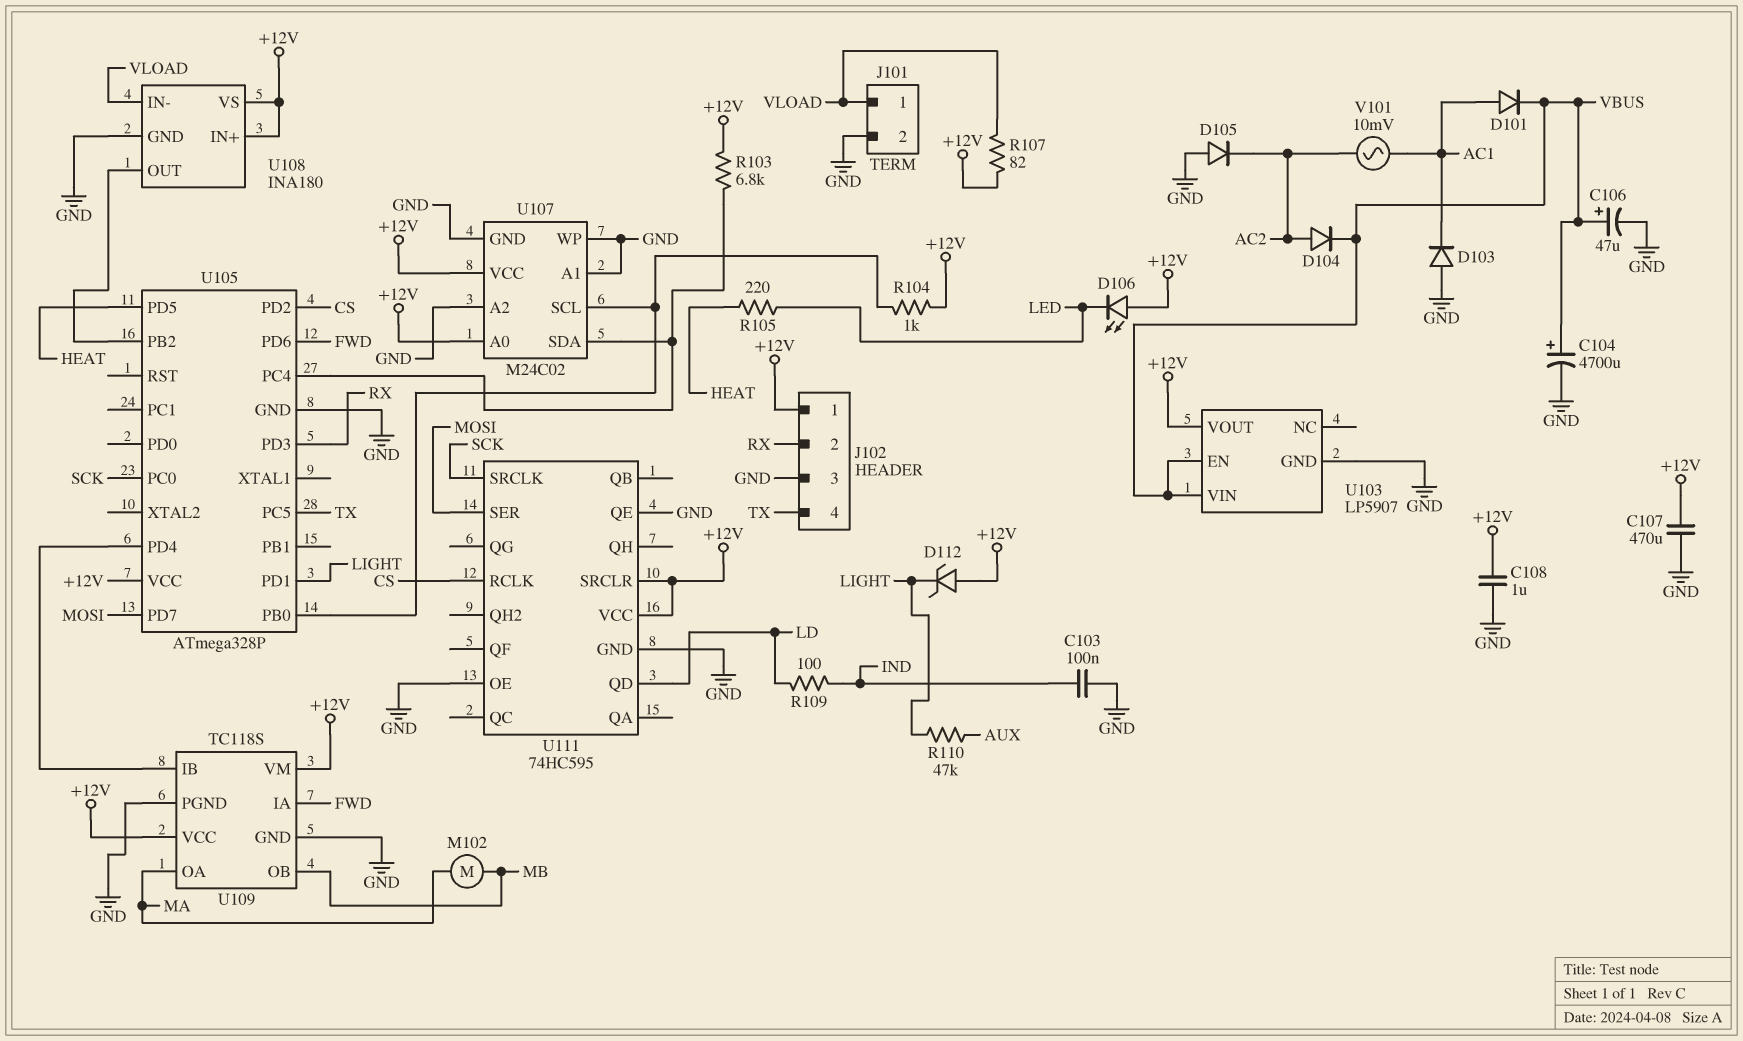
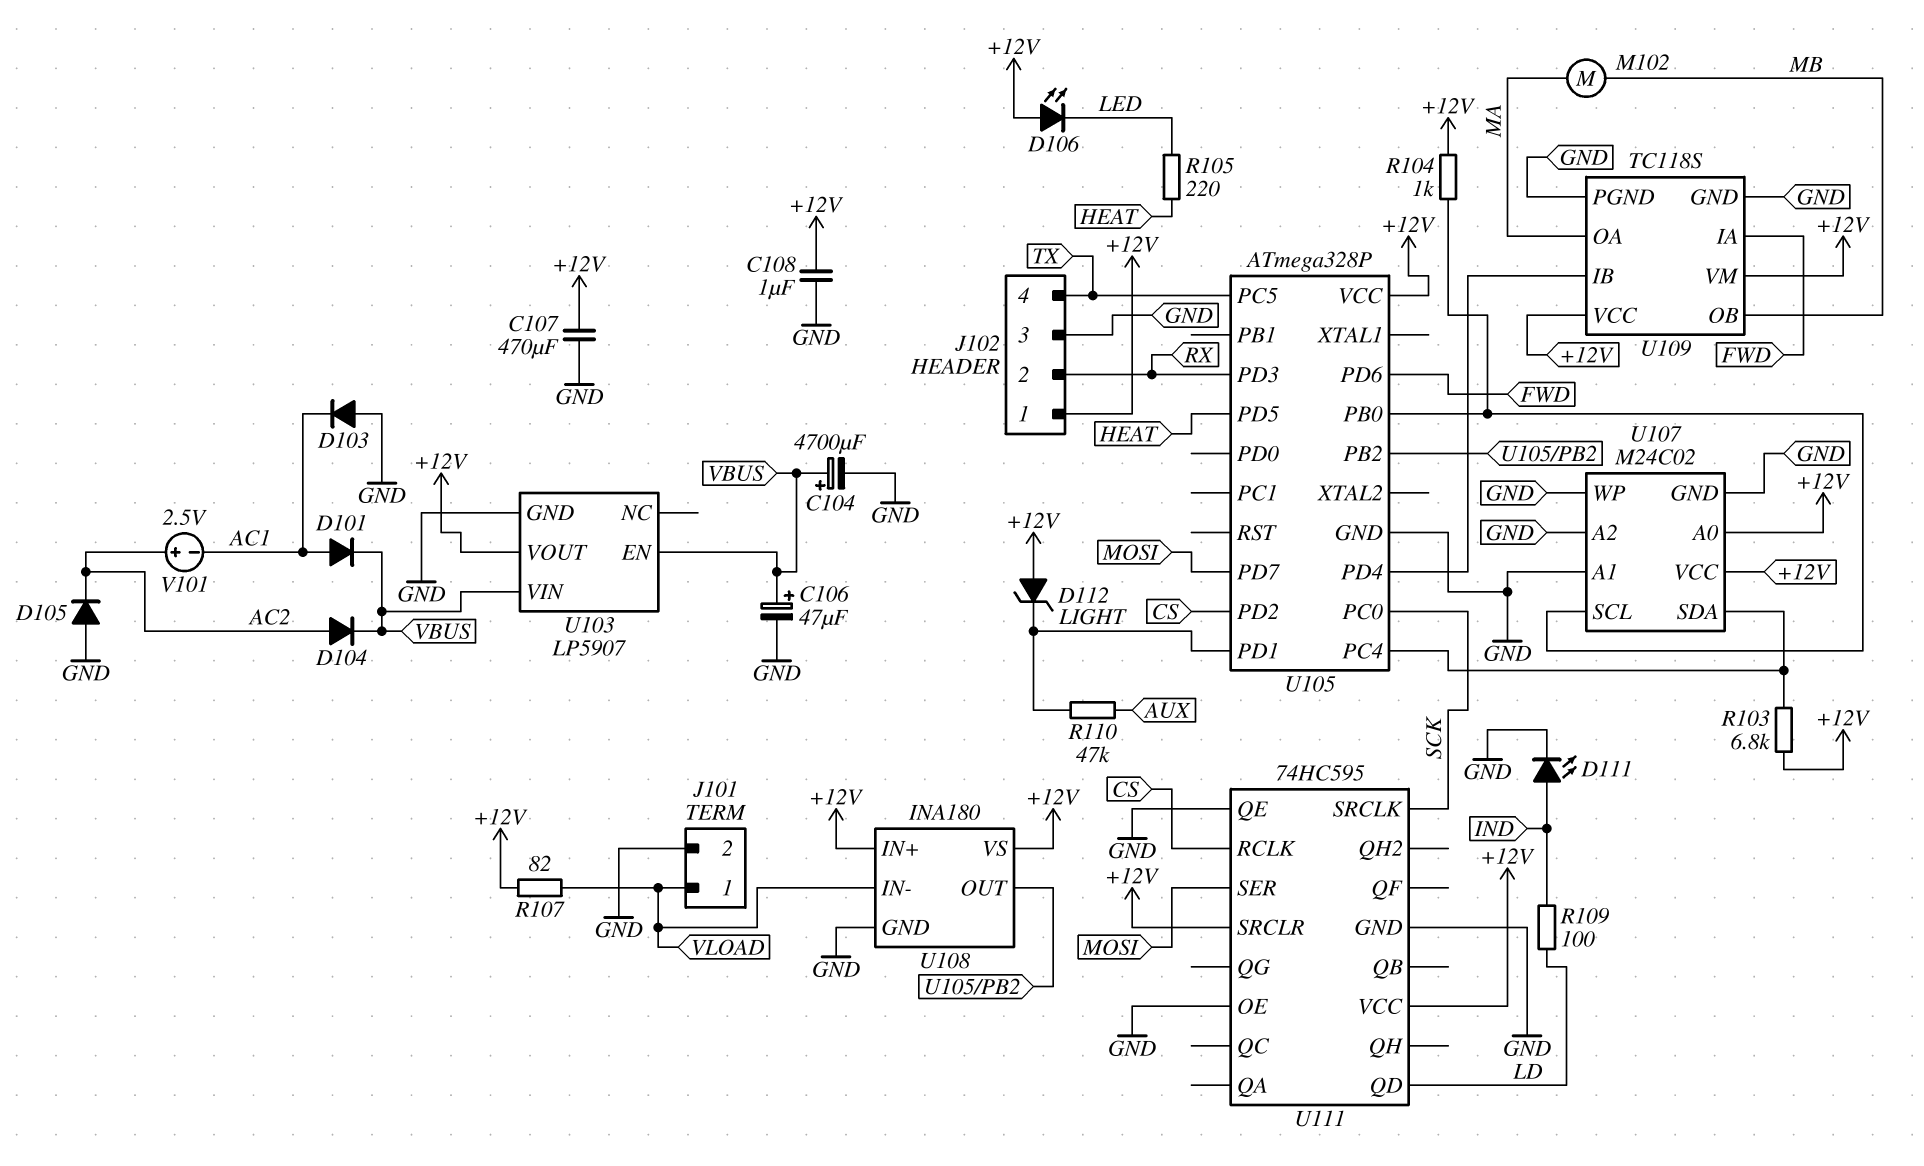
C103: 100nF (GND, IND) -> none
D111: none -> LED (A IND, K GND)
V101: AC 10mV (AC1, AC2) -> 2.5V (plus AC2, minus AC1)

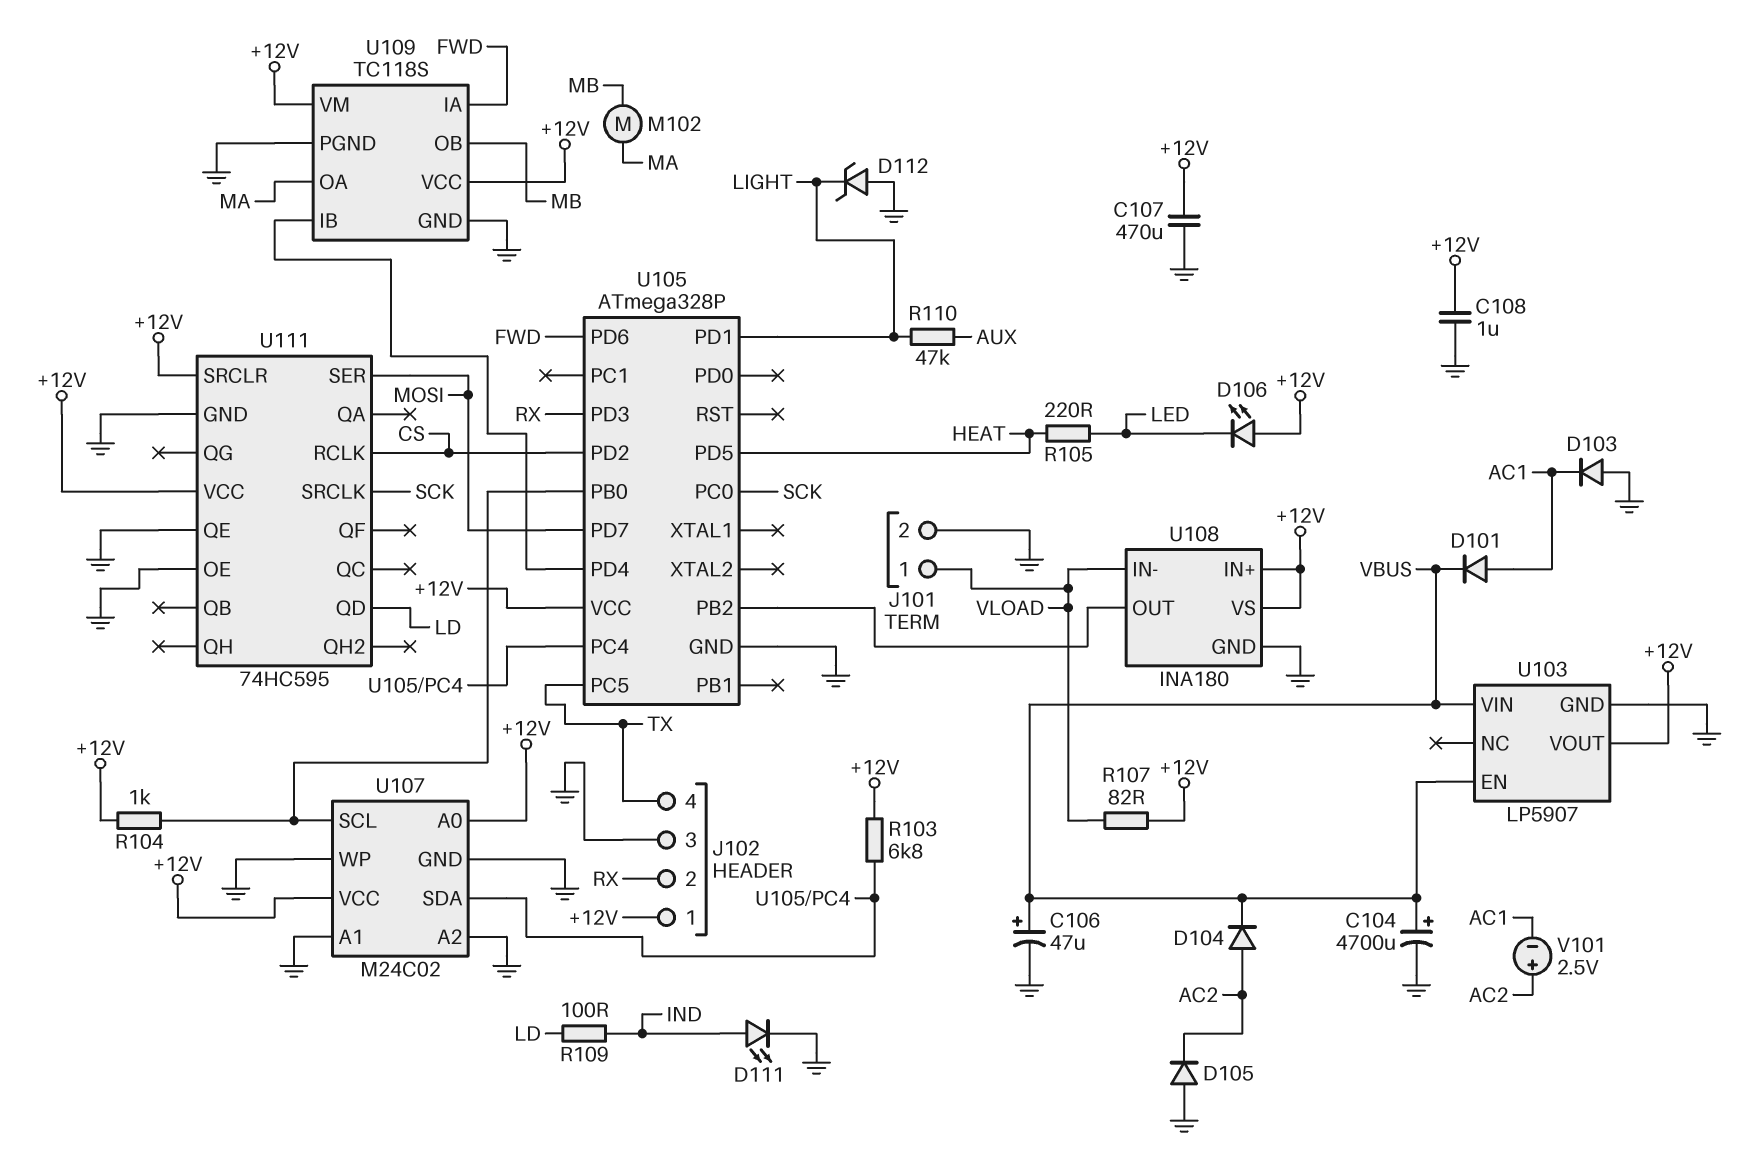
D112: zener (A +12V, K LIGHT) -> zener (A GND, K LIGHT)

